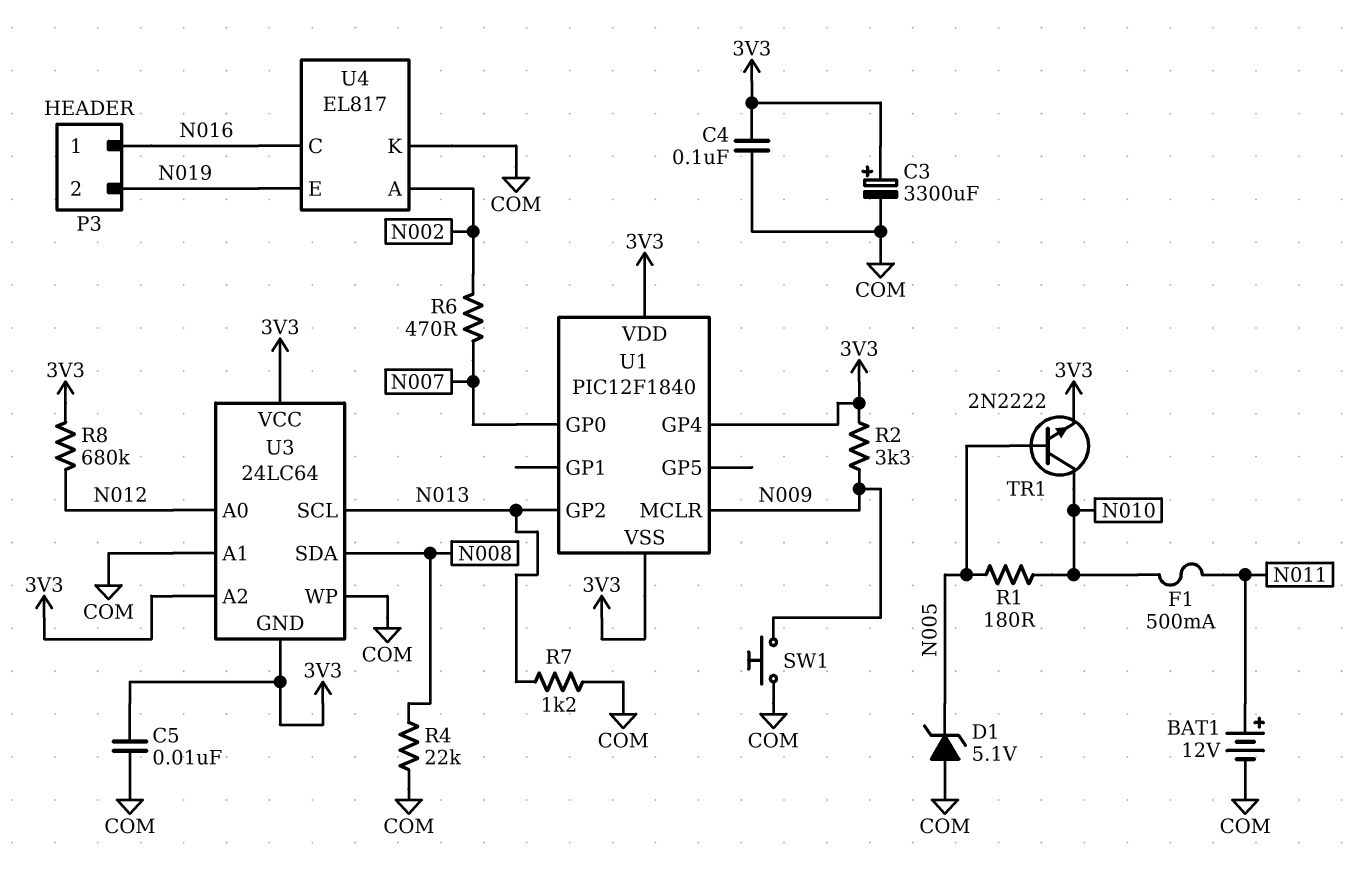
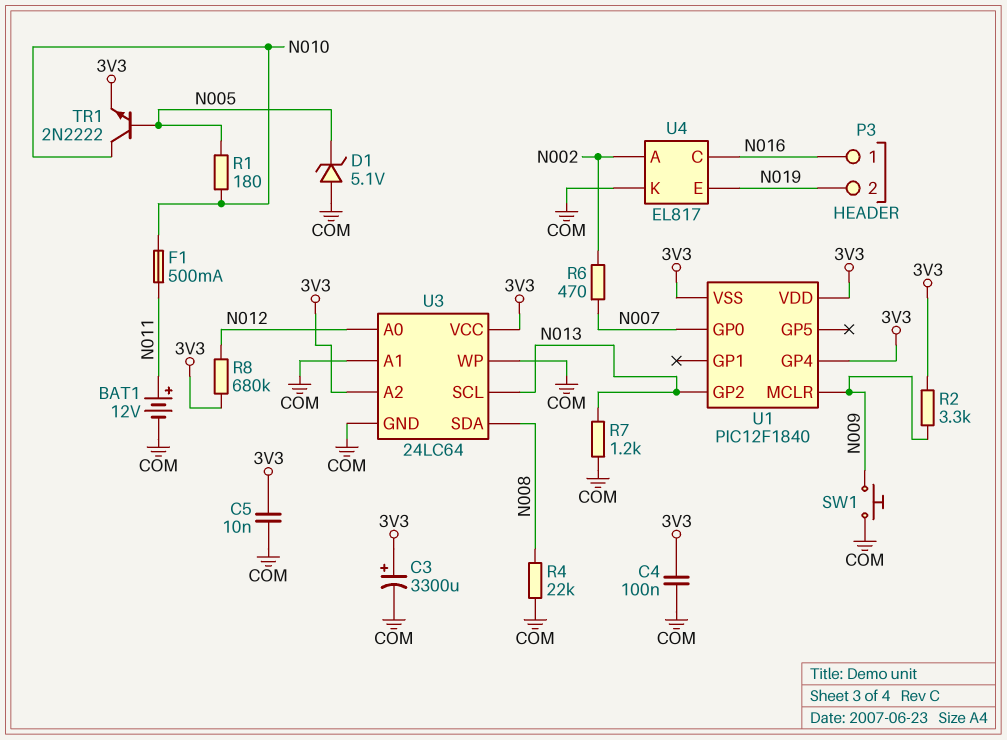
U3 pin GND: 3V3 -> COM

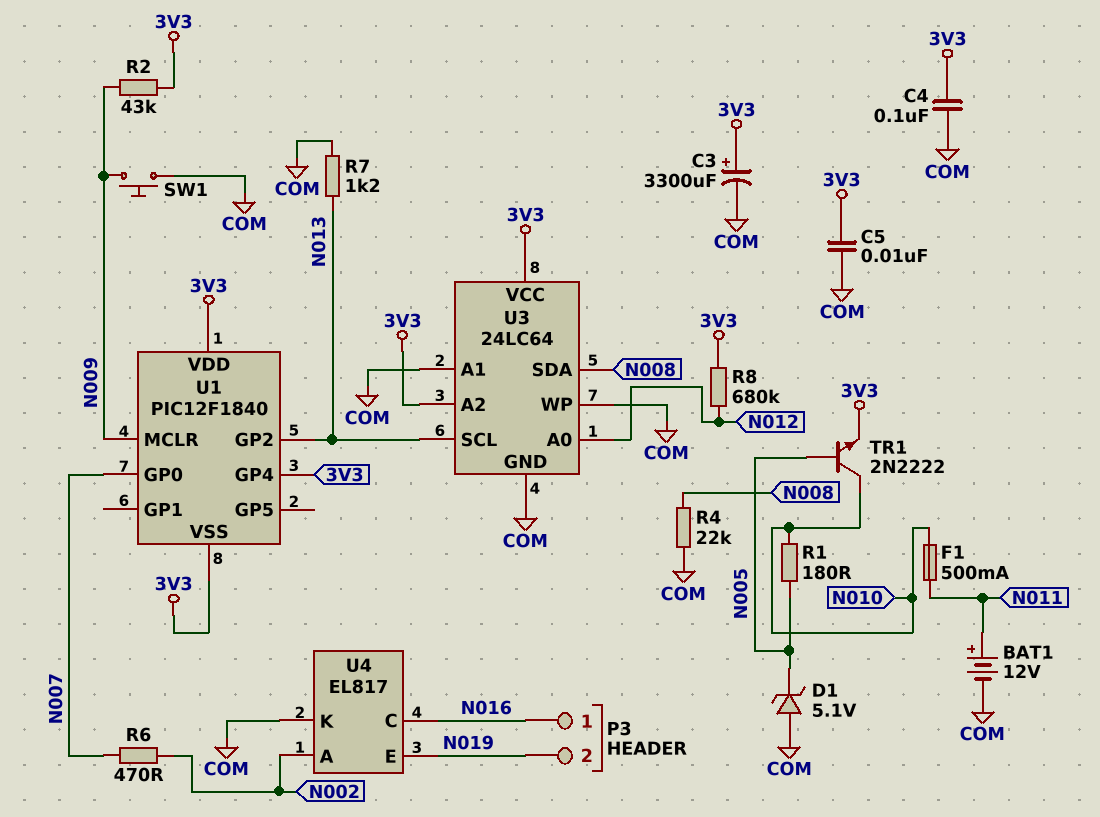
R2: 3.3k (3V3, N009) -> 43k (3V3, N009)

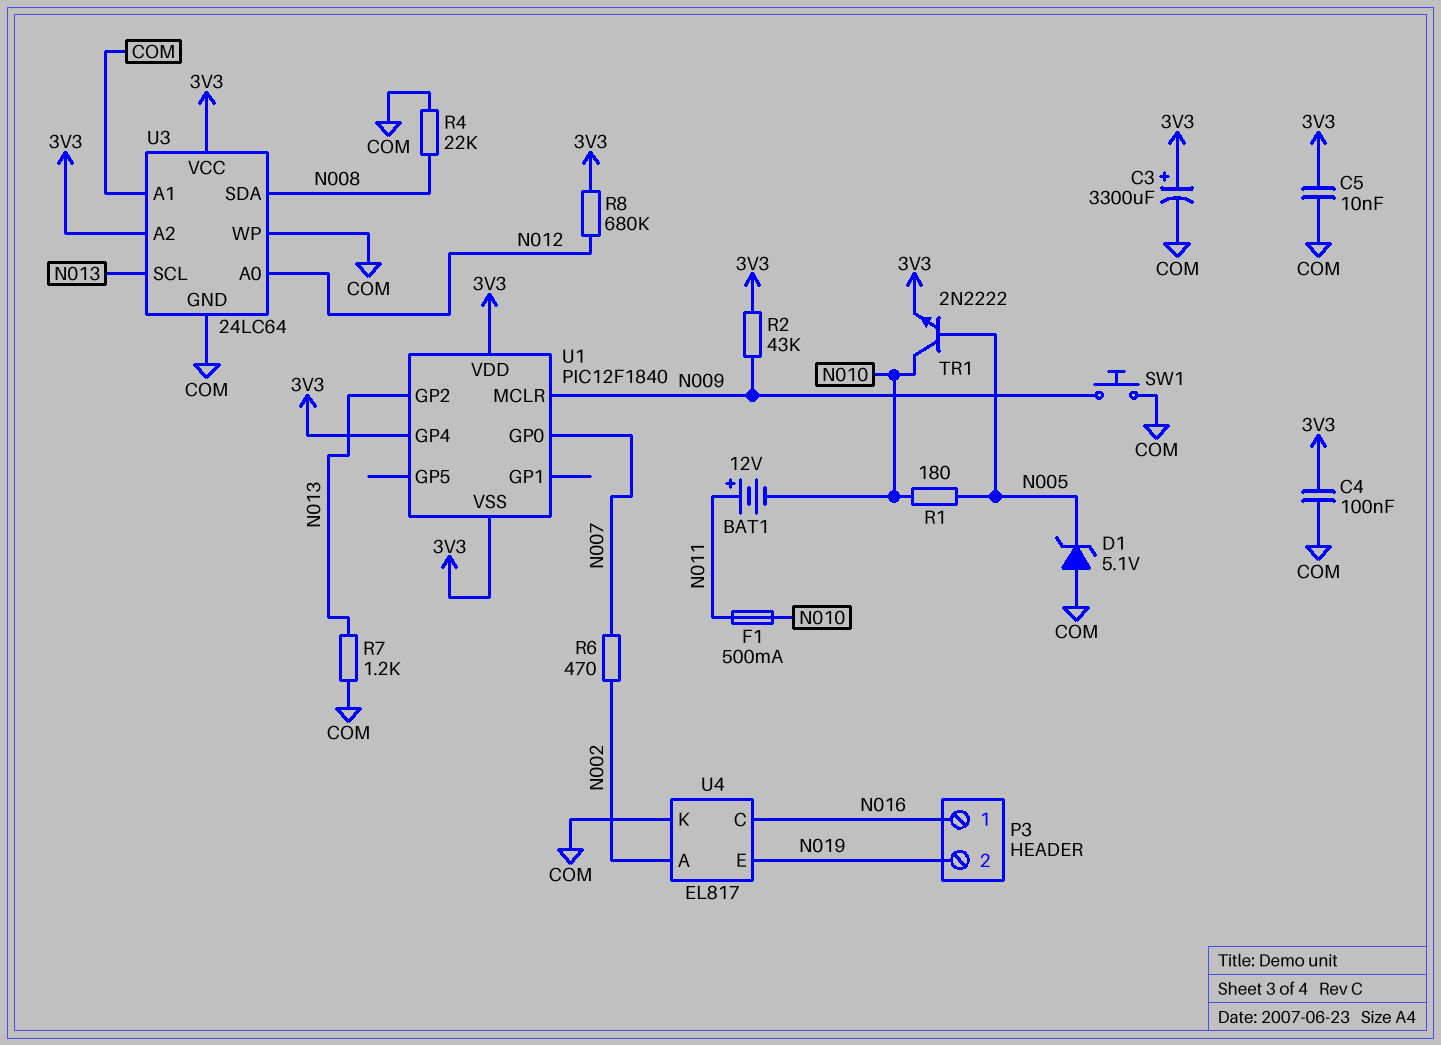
BAT1: 12V (plus N011, minus COM) -> 12V (plus N011, minus N010)

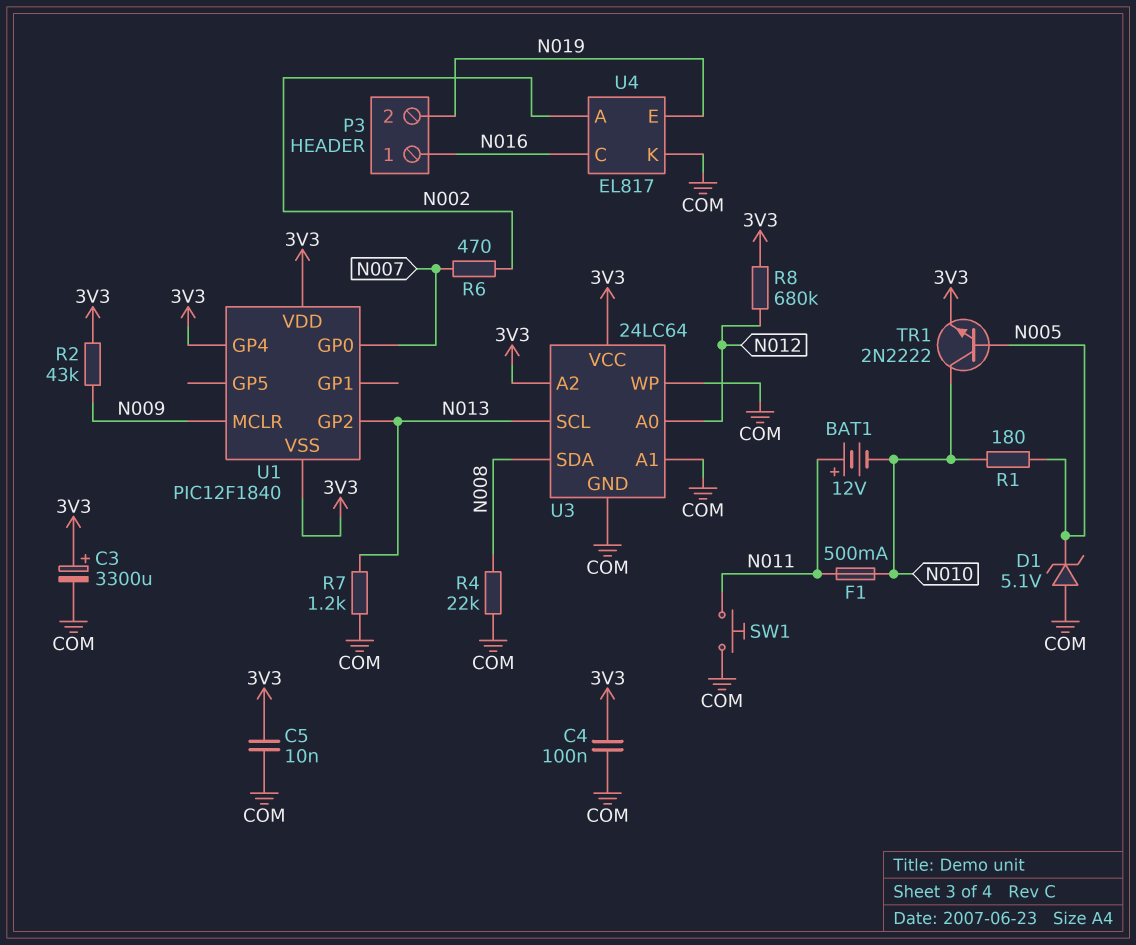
SW1: button (COM, N009) -> button (COM, N011)

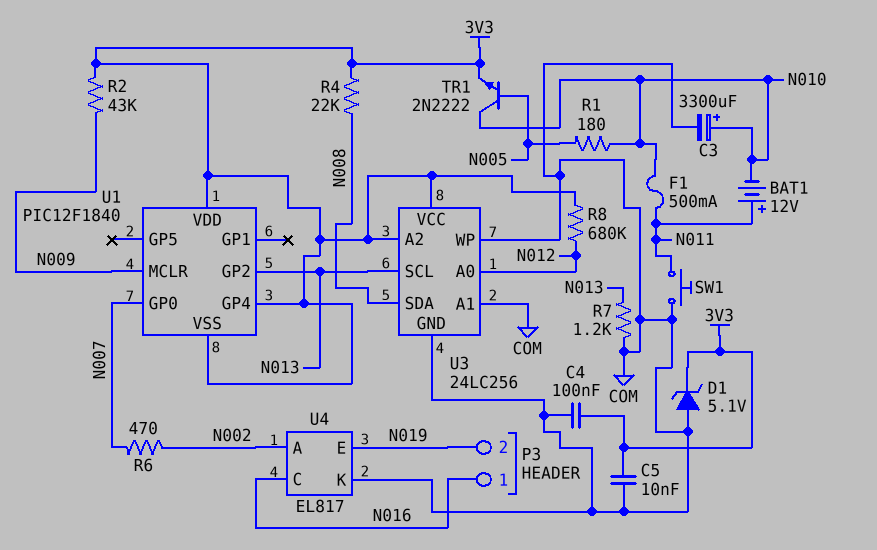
C3: 3300uF (plus 3V3, minus COM) -> 3300uF (plus N010, minus COM)
D1: zener 5.1V (A COM, K N005) -> zener 5.1V (A COM, K 3V3)
R4: 22k (COM, N008) -> 22k (3V3, N008)
U3: 24LC64 -> 24LC256

